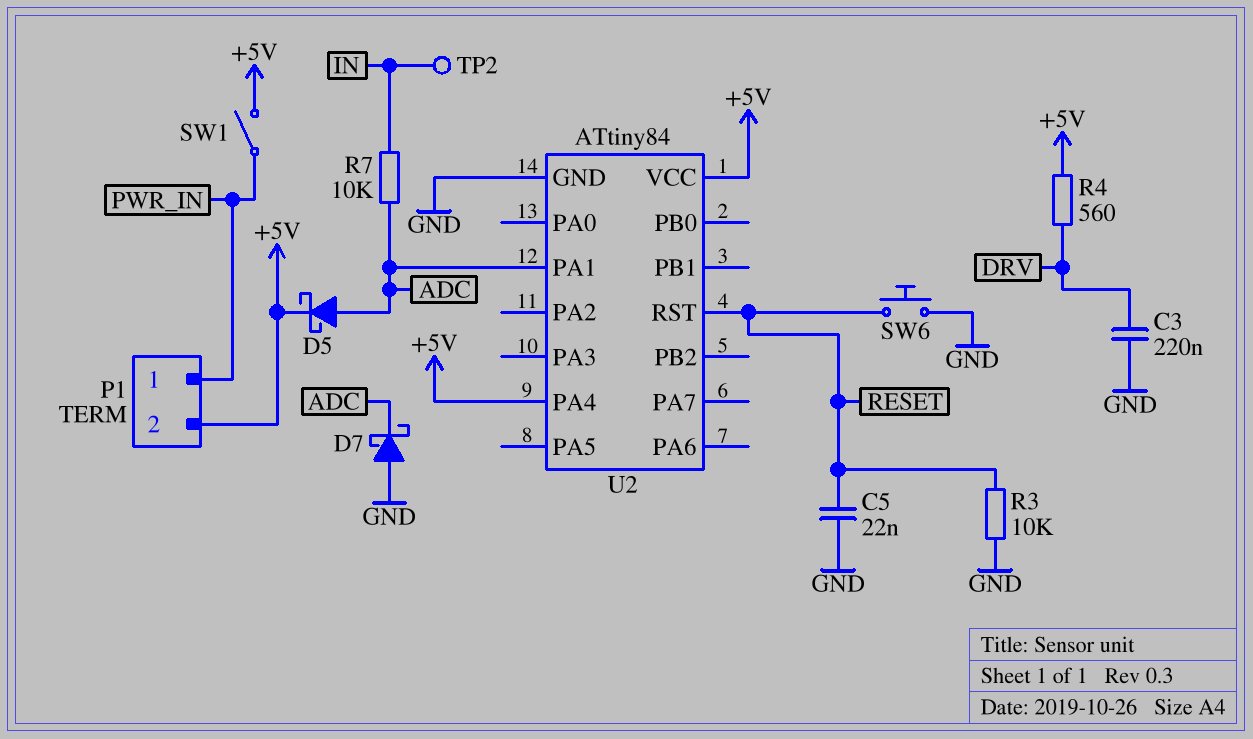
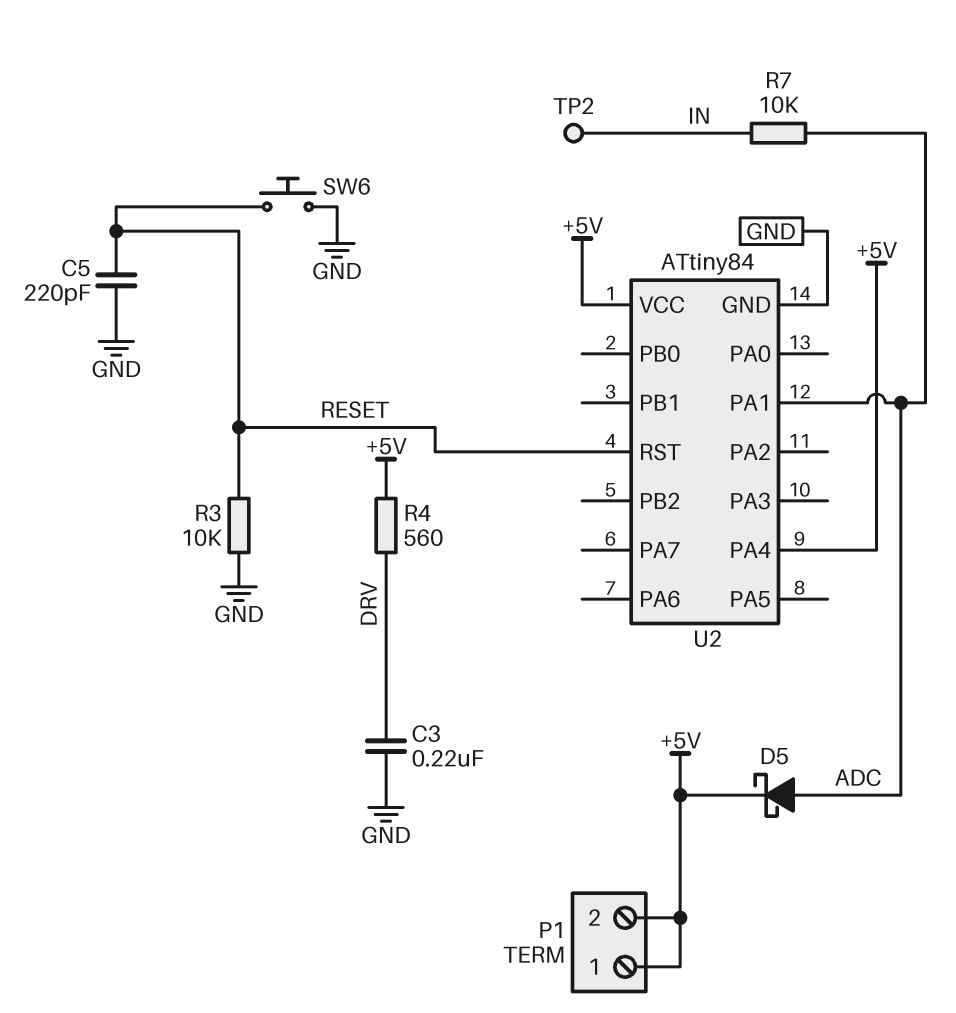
C5: 22nF (GND, RESET) -> 220pF (GND, RESET)
D7: schottky (A GND, K ADC) -> none
P1 pin 1: PWR_IN -> +5V
SW1: switch (+5V, PWR_IN) -> none

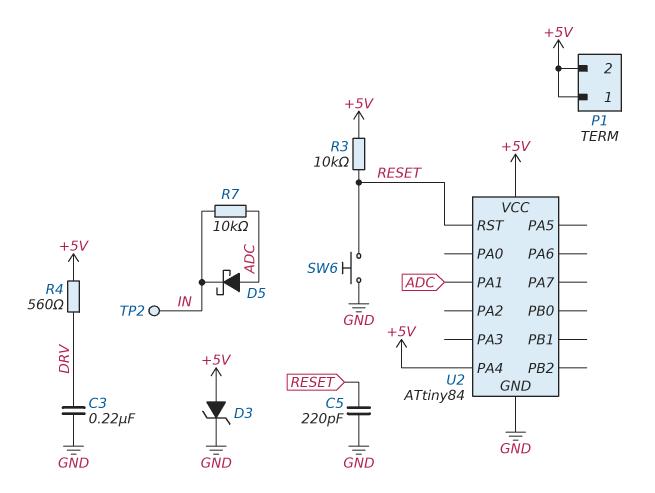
D3: none -> zener (A +5V, K GND)
D5: schottky (A ADC, K +5V) -> schottky (A ADC, K IN)
R3: 10k (GND, RESET) -> 10k (+5V, RESET)

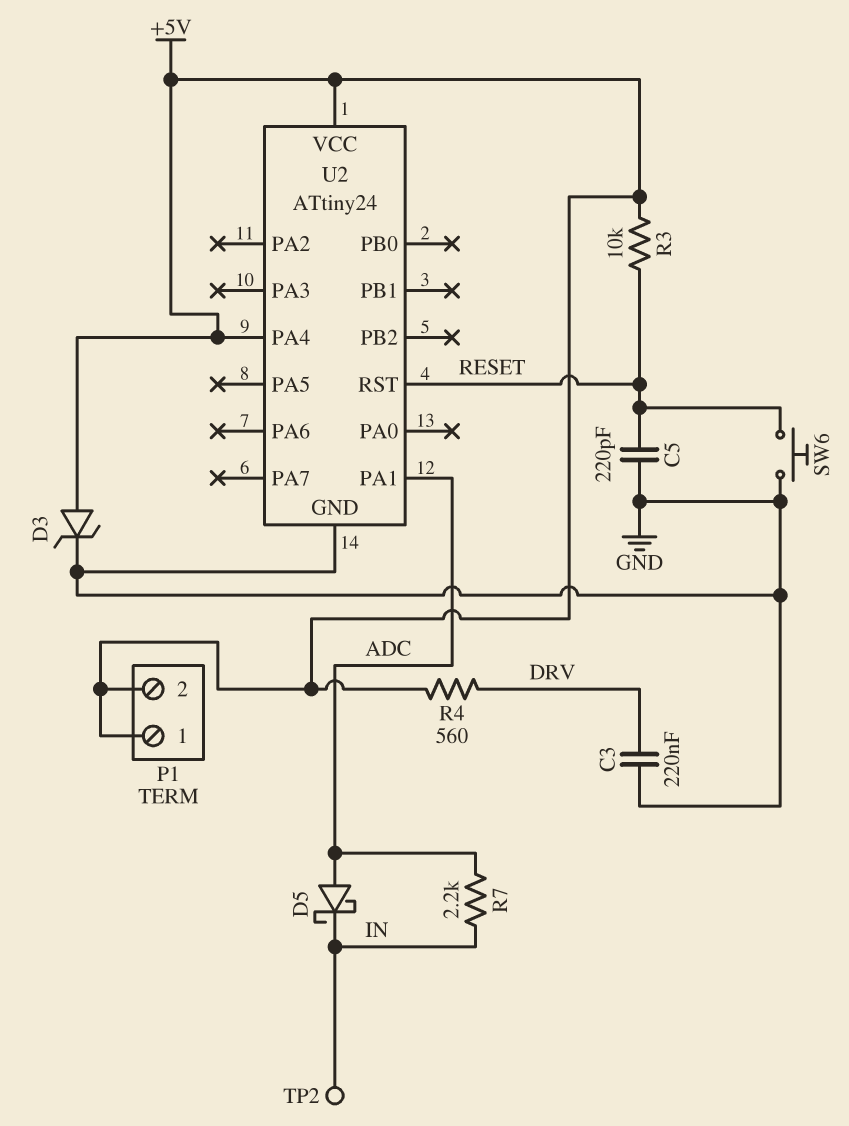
R7: 10k (ADC, IN) -> 2.2k (ADC, IN)
U2: ATtiny84 -> ATtiny24

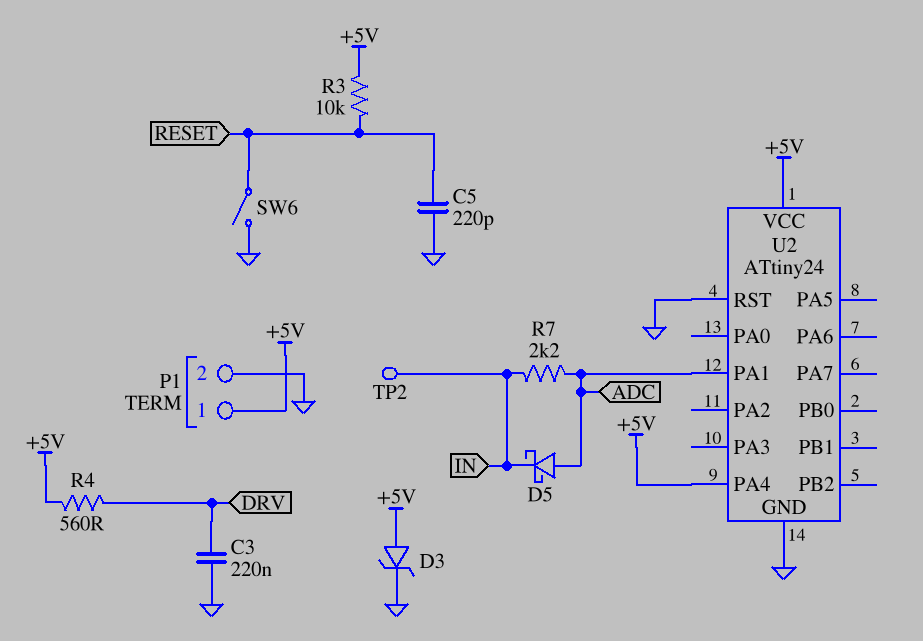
P1 pin 2: +5V -> GND
SW6: button (GND, RESET) -> switch (GND, RESET)
U2 pin RST: RESET -> GND

